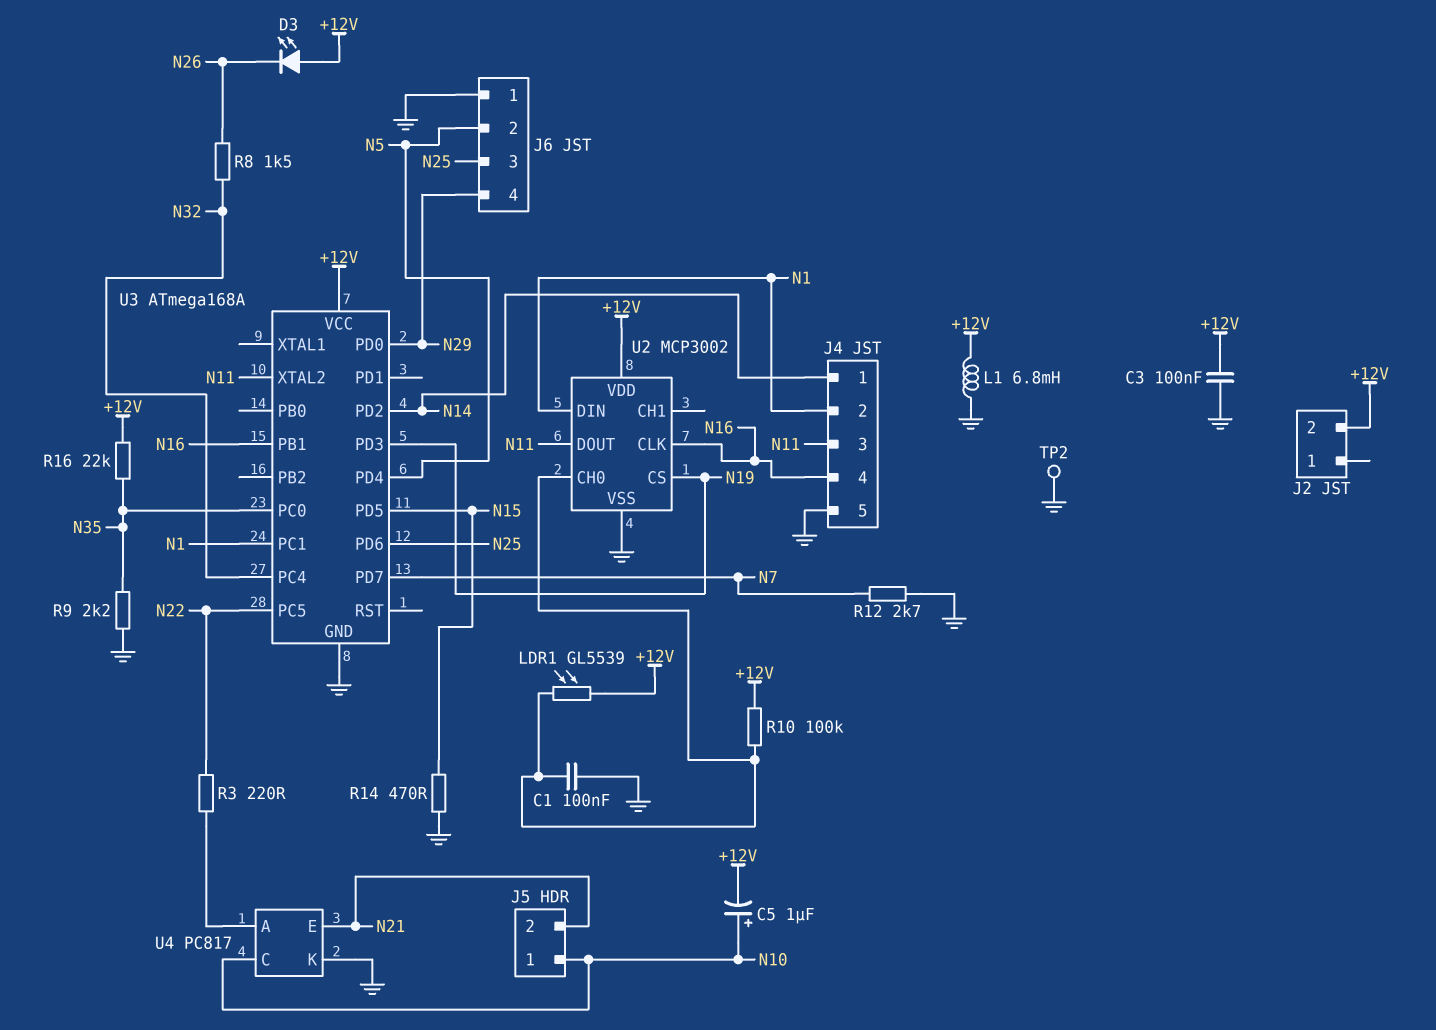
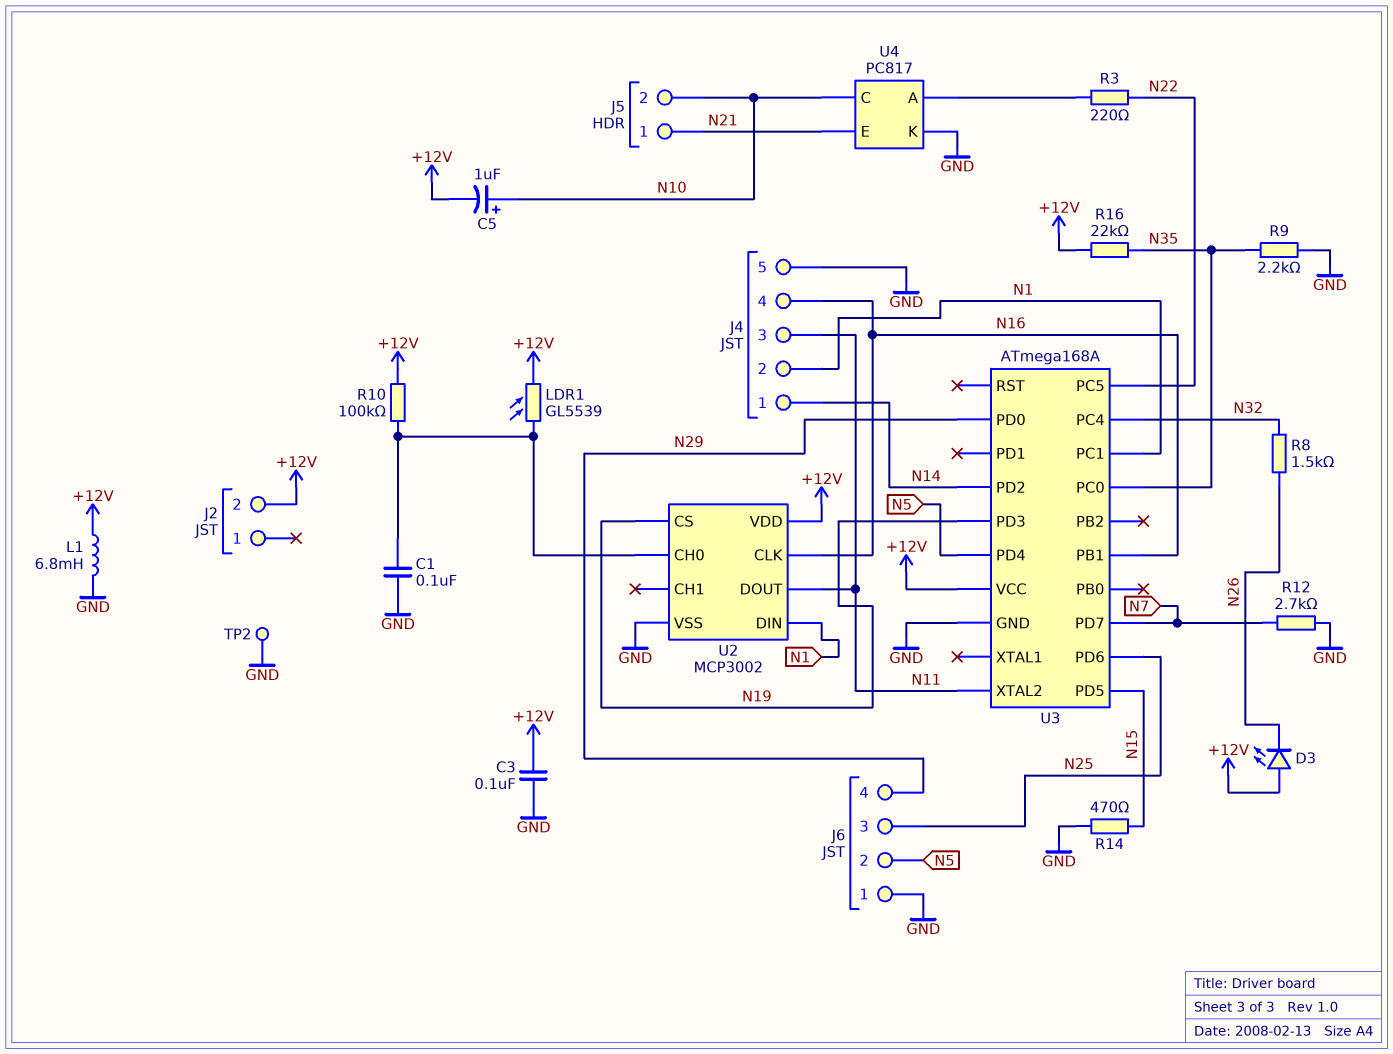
J5 pin 1: N10 -> N21
J5 pin 2: N21 -> N10

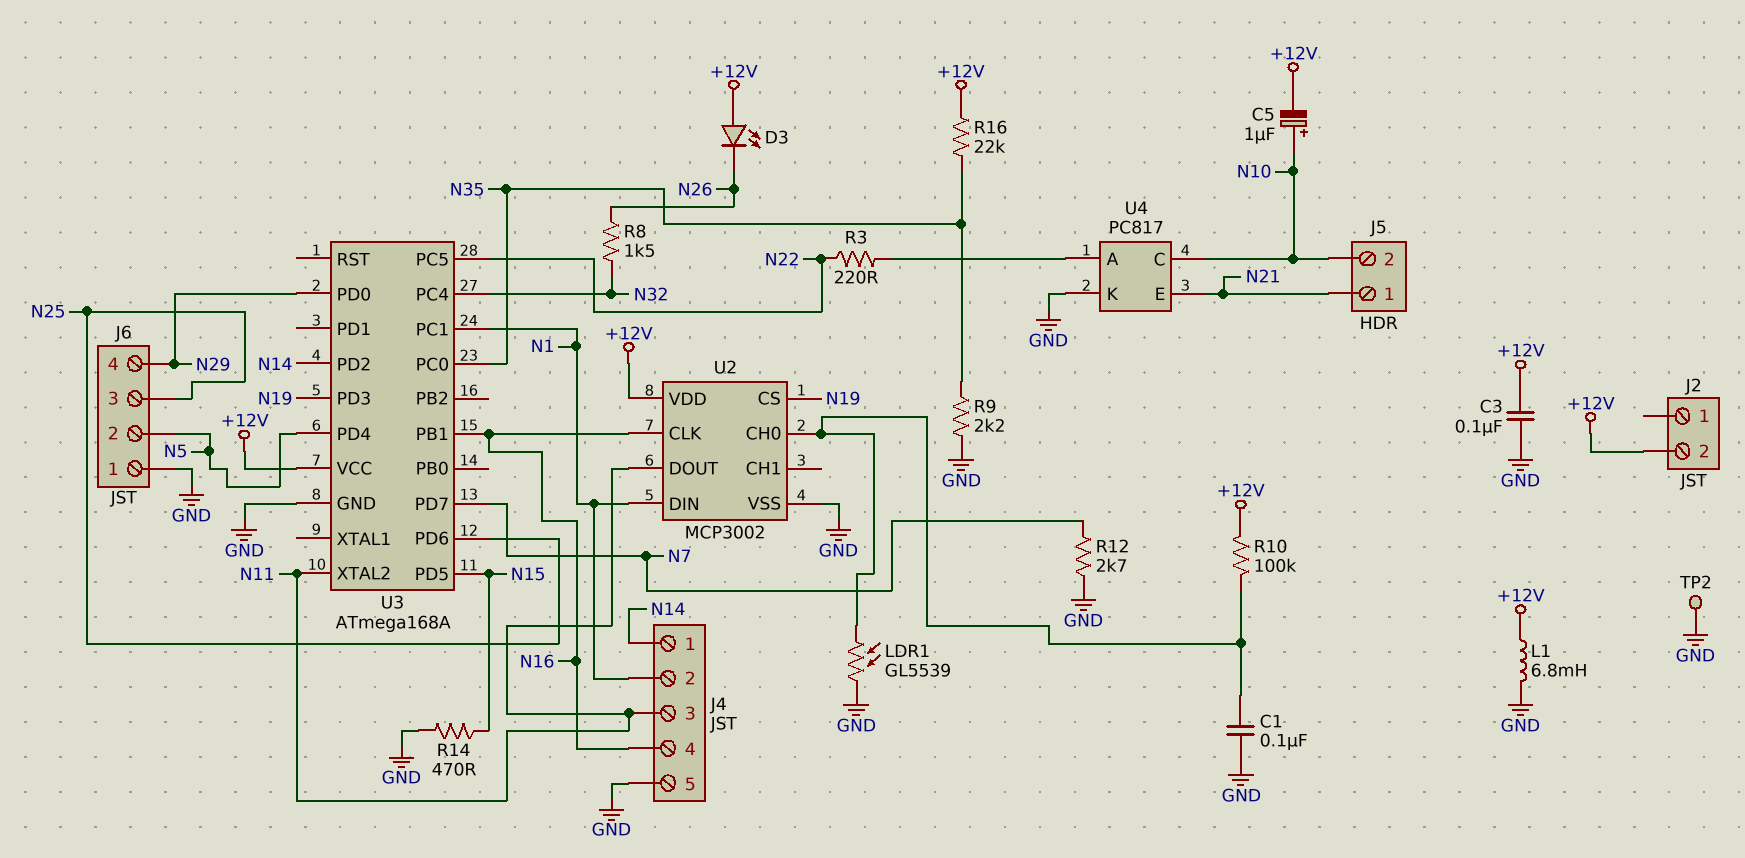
LDR1: GL5539 (+12V, U2/CH0) -> GL5539 (GND, U2/CH0)

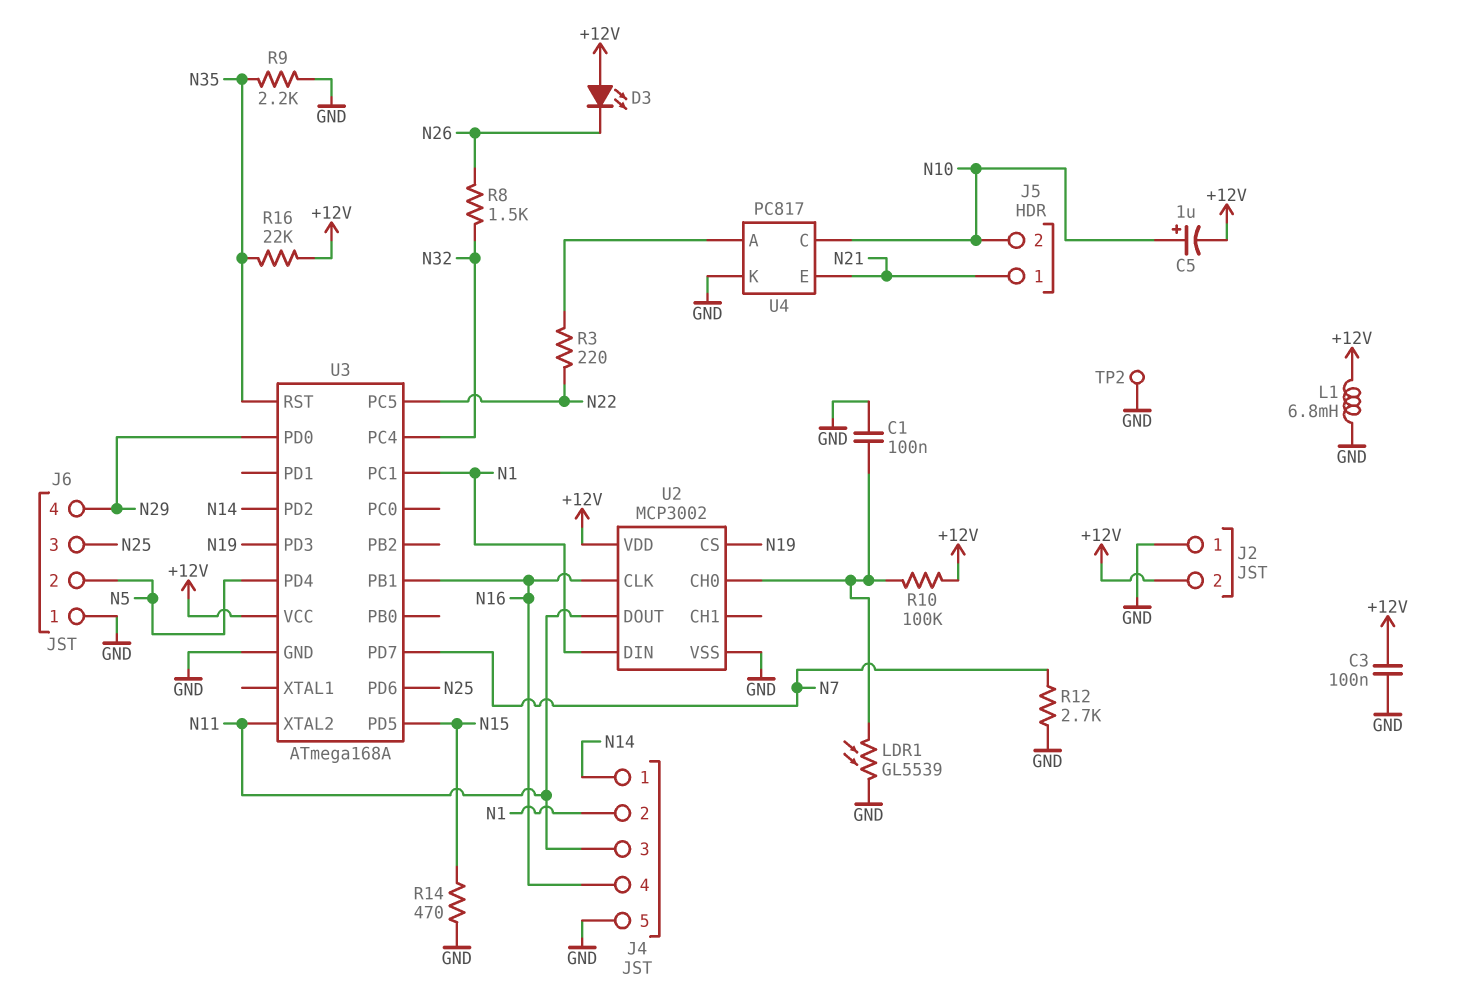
J2 pin 1: none -> GND
U3 pin PC0: N35 -> none
U3 pin RST: none -> N35

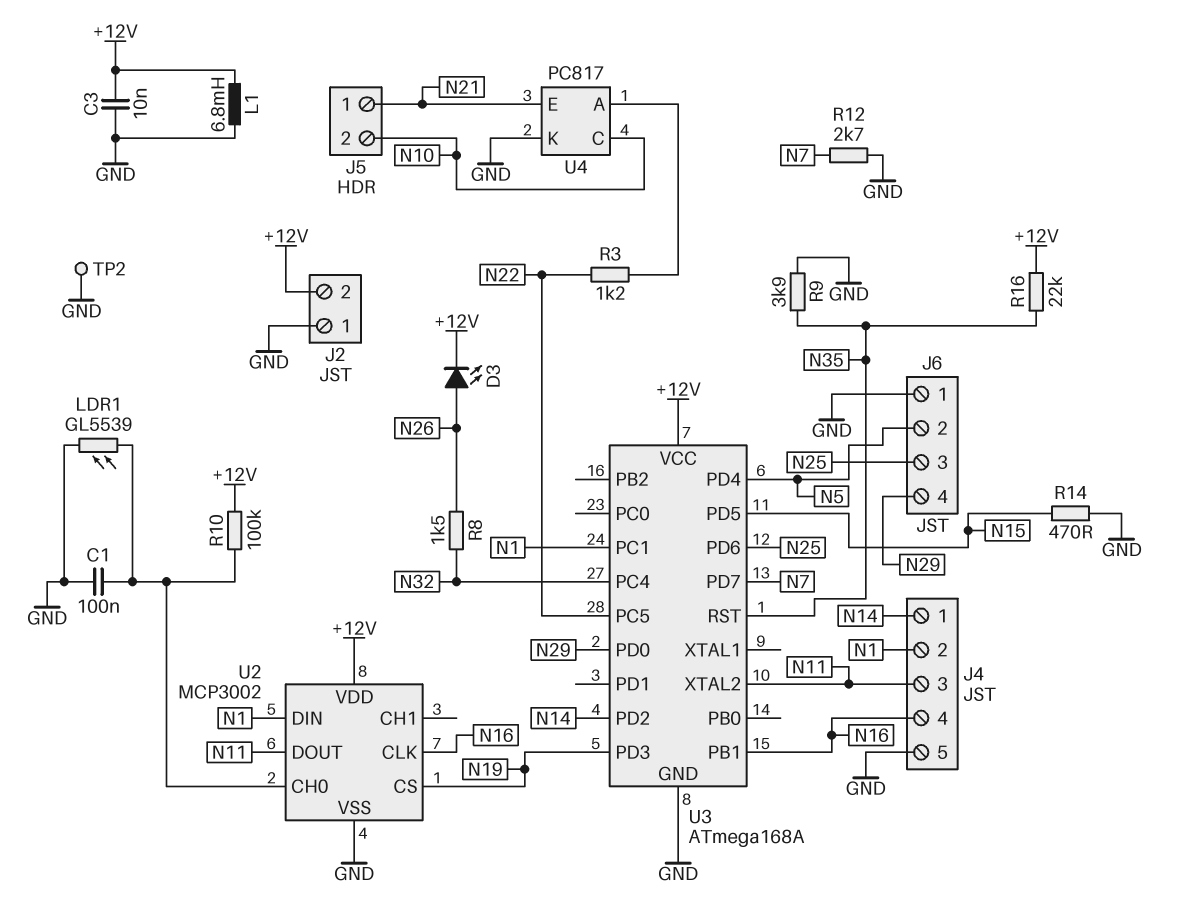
C3: 100nF (+12V, GND) -> 10nF (+12V, GND)
C5: 1uF (plus N10, minus +12V) -> none
D3: LED (A +12V, K N26) -> LED (A N26, K +12V)
R3: 220 (N22, U4/A) -> 1.2k (N22, U4/A)
R9: 2.2k (GND, N35) -> 3.9k (GND, N35)

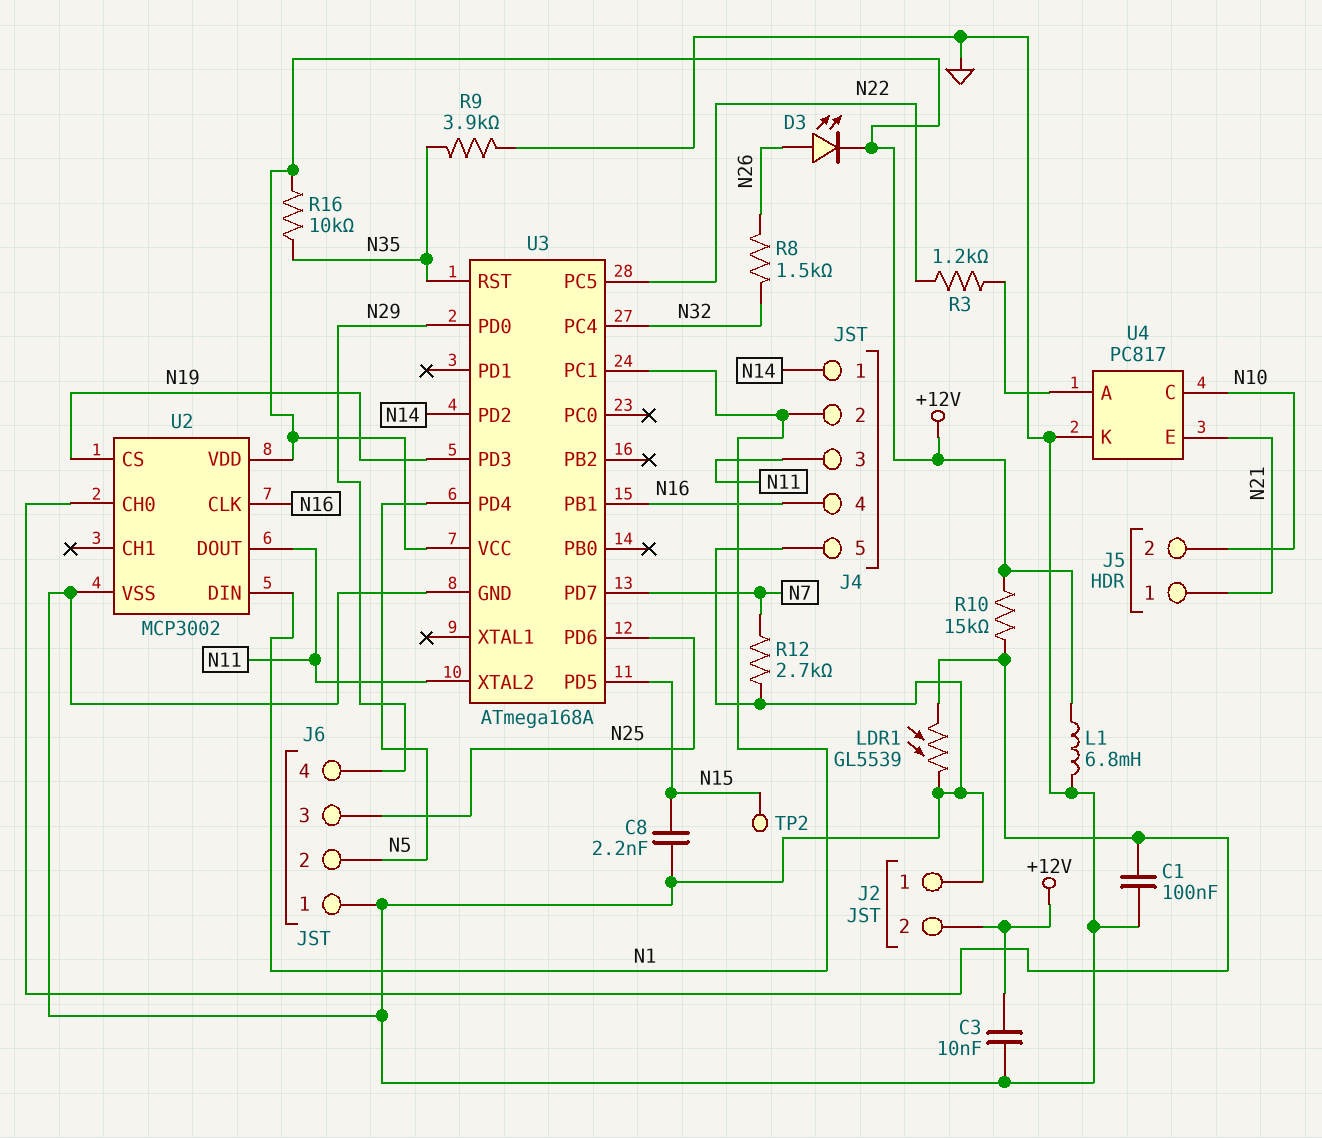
C8: none -> 2.2nF (GND, N15)
R10: 100k (+12V, U2/CH0) -> 15k (+12V, U2/CH0)
R14: 470 (GND, N15) -> none
R16: 22k (+12V, N35) -> 10k (+12V, N35)
TP2: test point (GND) -> test point (N15)

